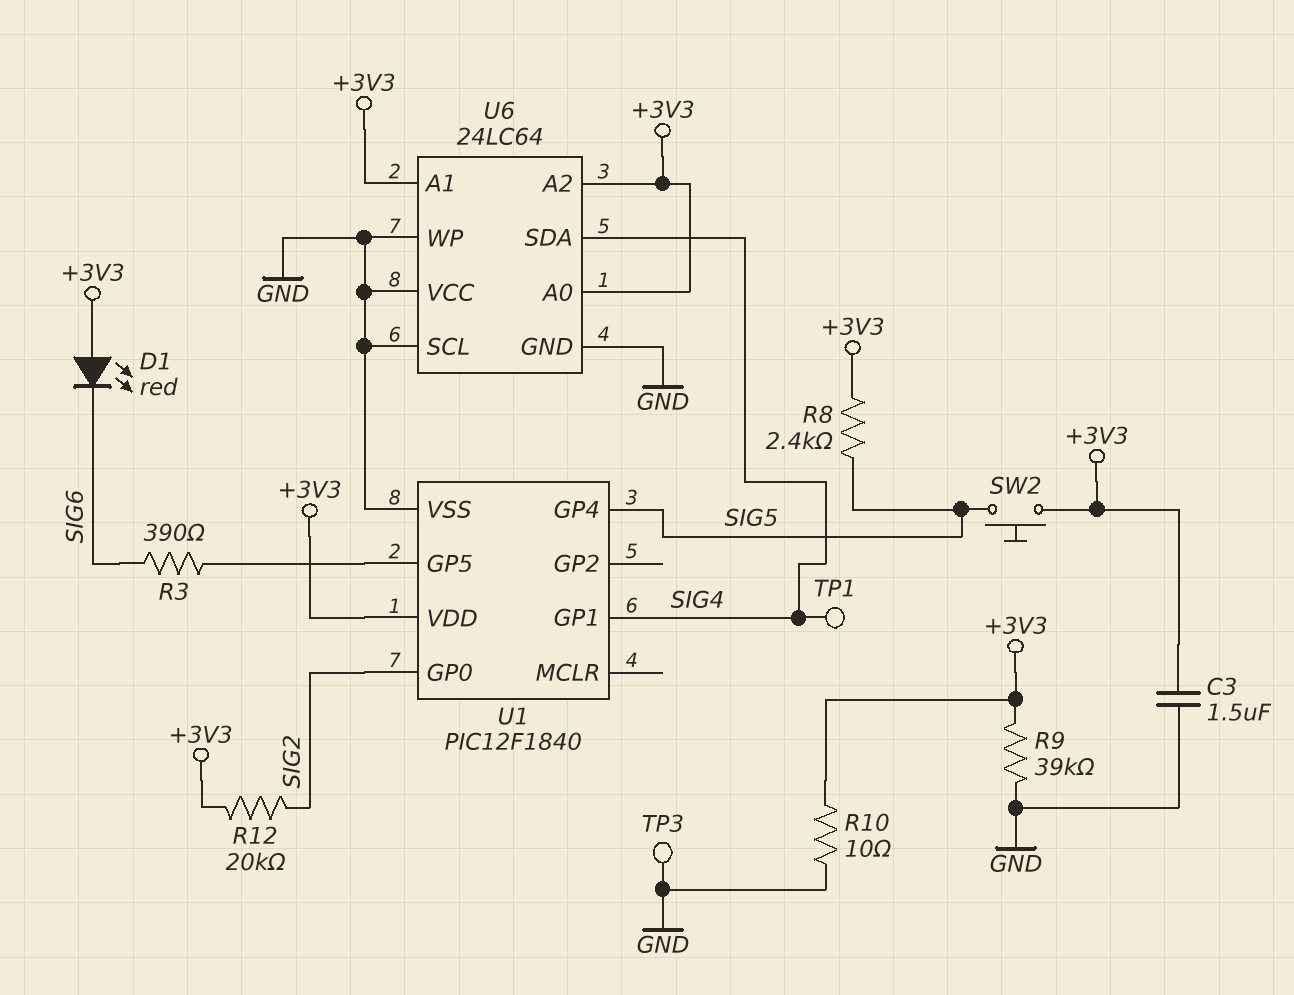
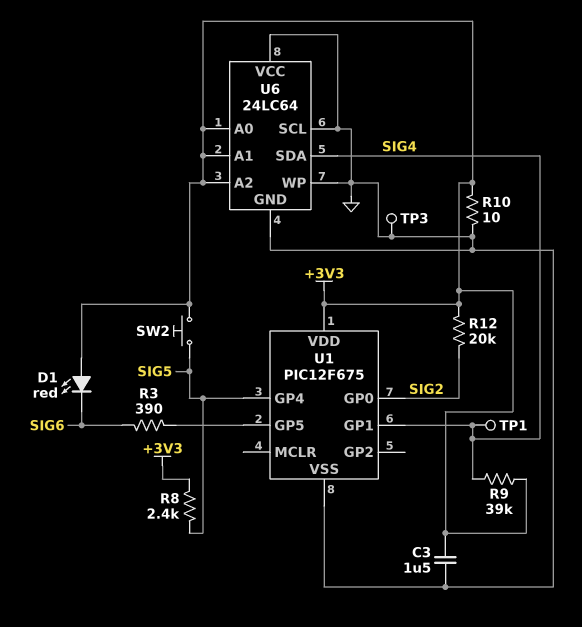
R9: 39k (+3V3, GND) -> 39k (+3V3, SIG4)
U1: PIC12F1840 -> PIC12F675

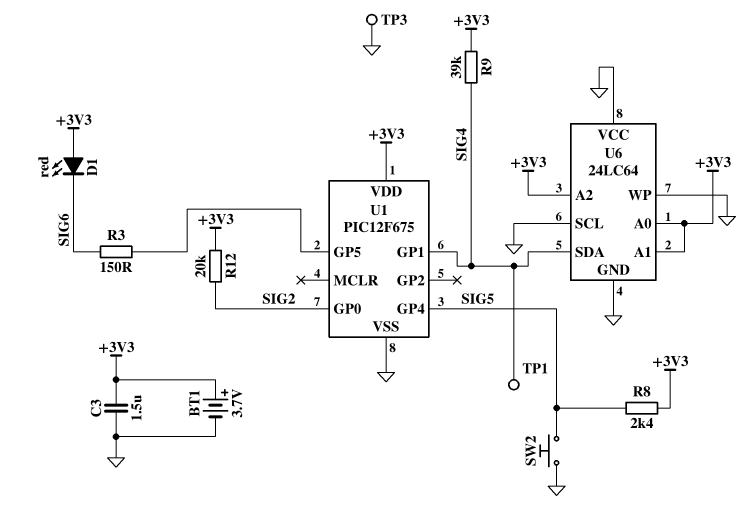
BT1: none -> 3.7V (plus +3V3, minus GND)
R3: 390 (SIG6, U1/GP5) -> 150 (SIG6, U1/GP5)
R10: 10 (+3V3, GND) -> none
SW2: button (+3V3, SIG5) -> button (GND, SIG5)

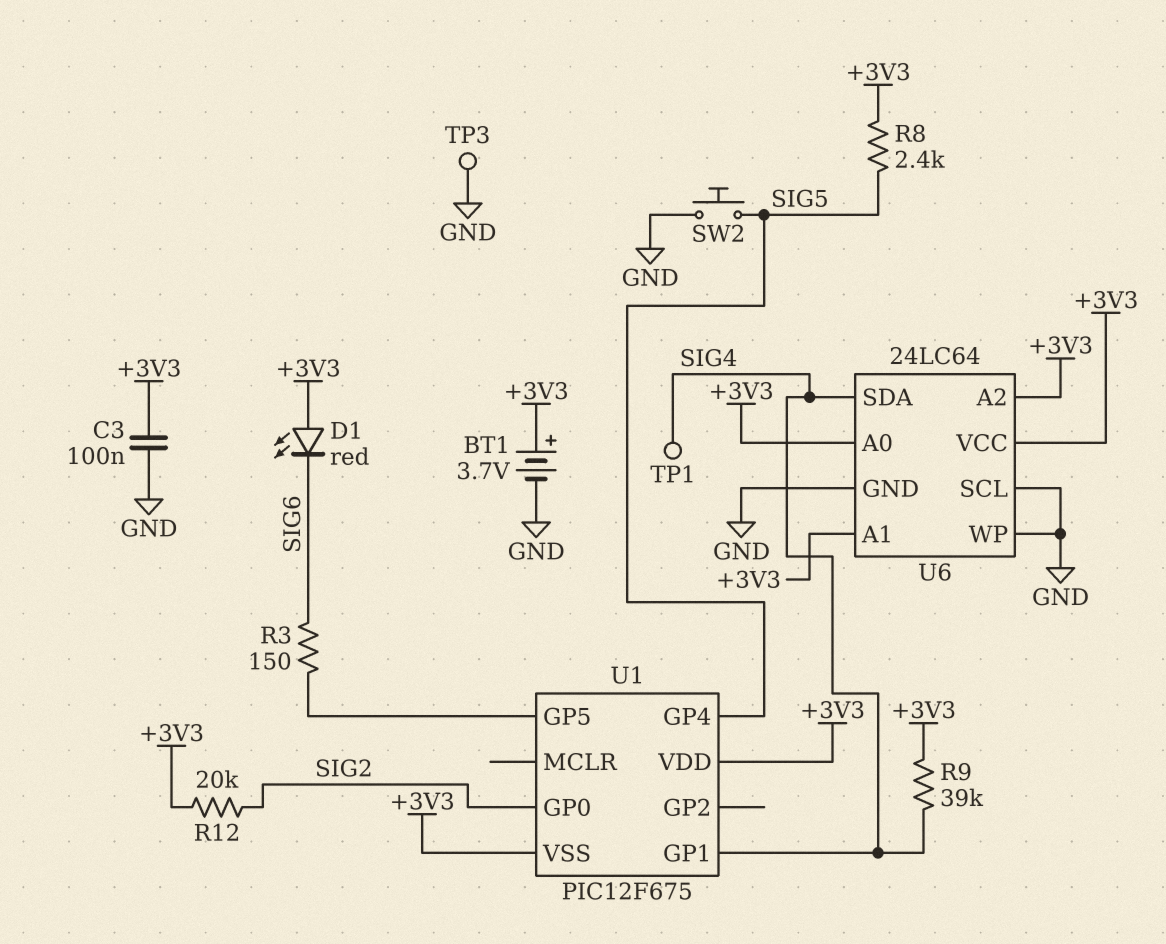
C3: 1.5uF (+3V3, GND) -> 100nF (+3V3, GND)
U1 pin VSS: GND -> +3V3
U6 pin VCC: GND -> +3V3

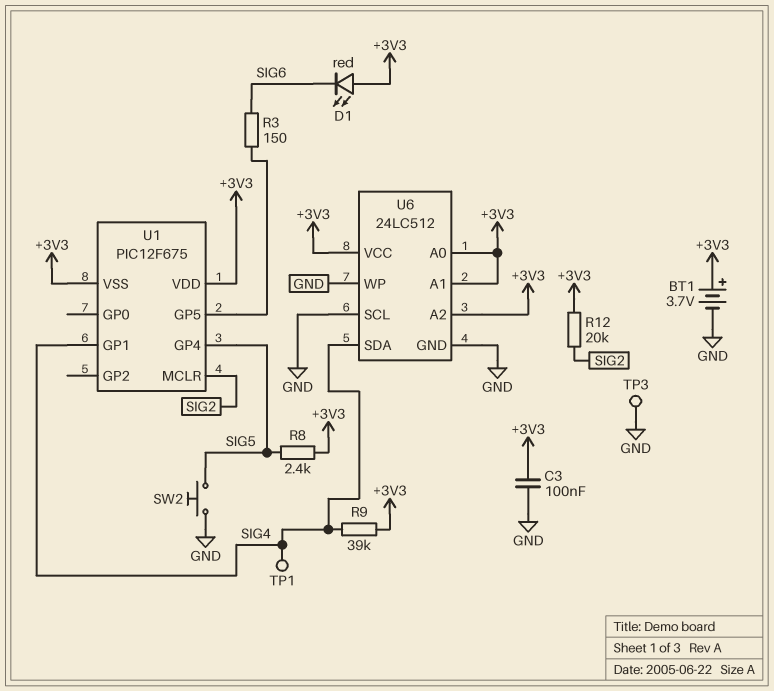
U1 pin GP0: SIG2 -> none
U1 pin MCLR: none -> SIG2
U6: 24LC64 -> 24LC512

